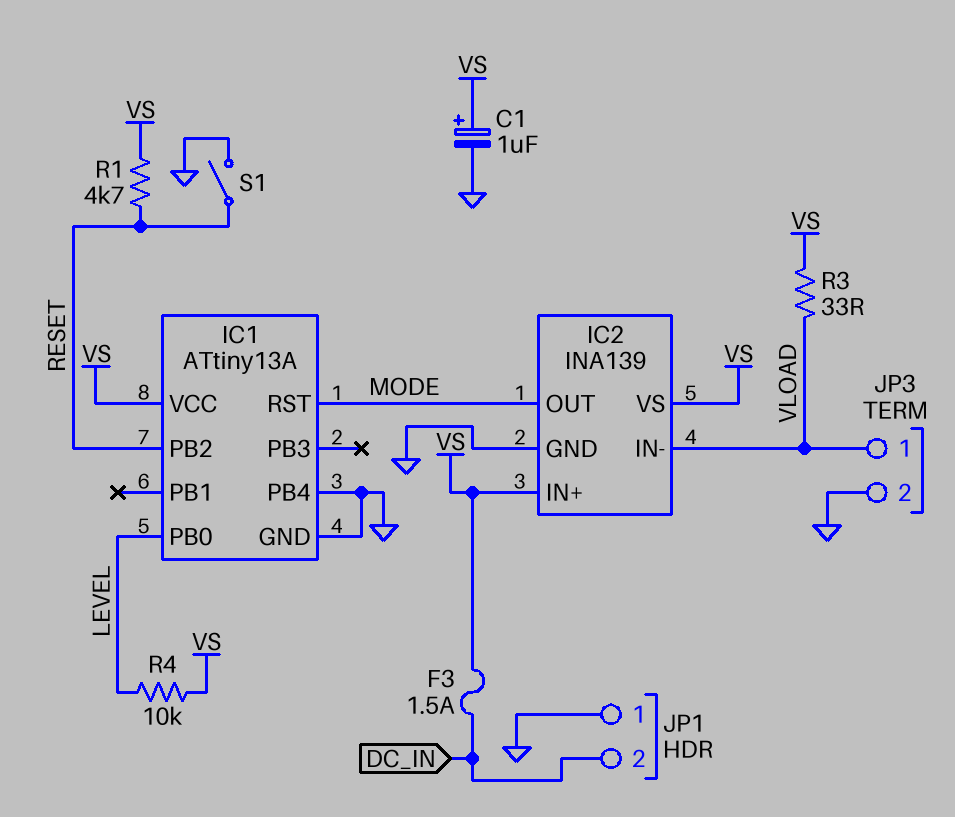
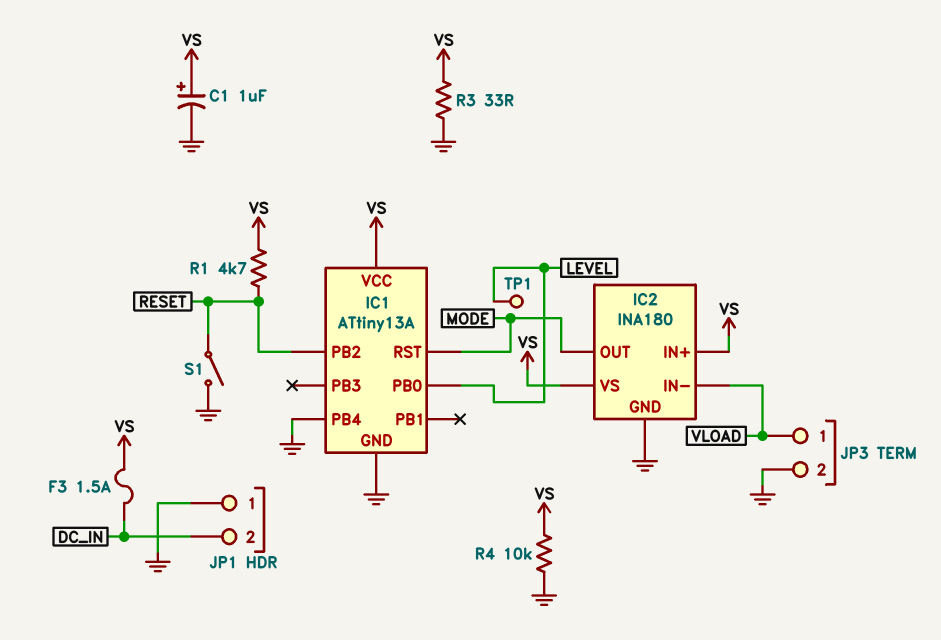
IC2: INA139 -> INA180
R3: 33 (VLOAD, VS) -> 33 (GND, VS)
R4: 10k (LEVEL, VS) -> 10k (GND, VS)
TP1: none -> test point (LEVEL)

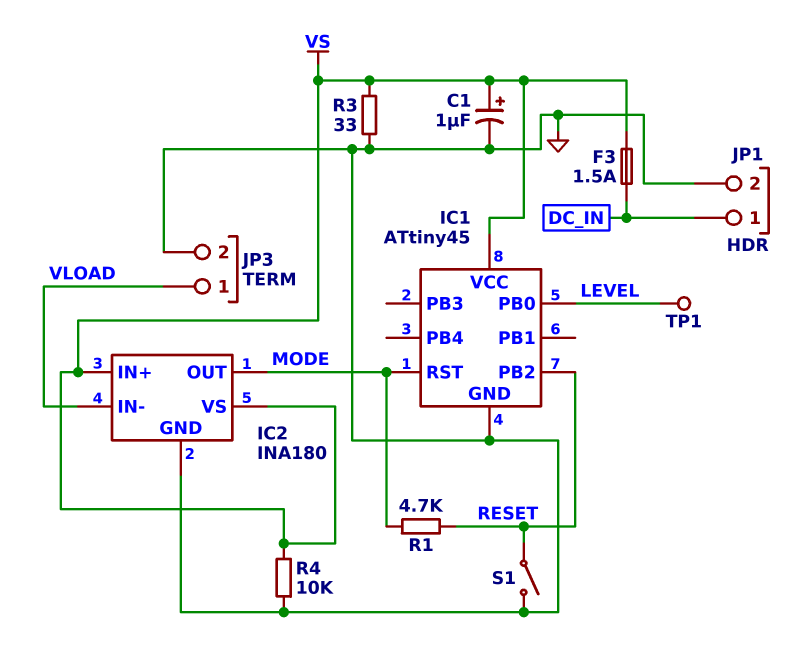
IC1: ATtiny13A -> ATtiny45
IC1 pin PB4: GND -> none
JP1 pin 1: GND -> DC_IN
JP1 pin 2: DC_IN -> GND
R1: 4.7k (RESET, VS) -> 4.7k (MODE, RESET)

